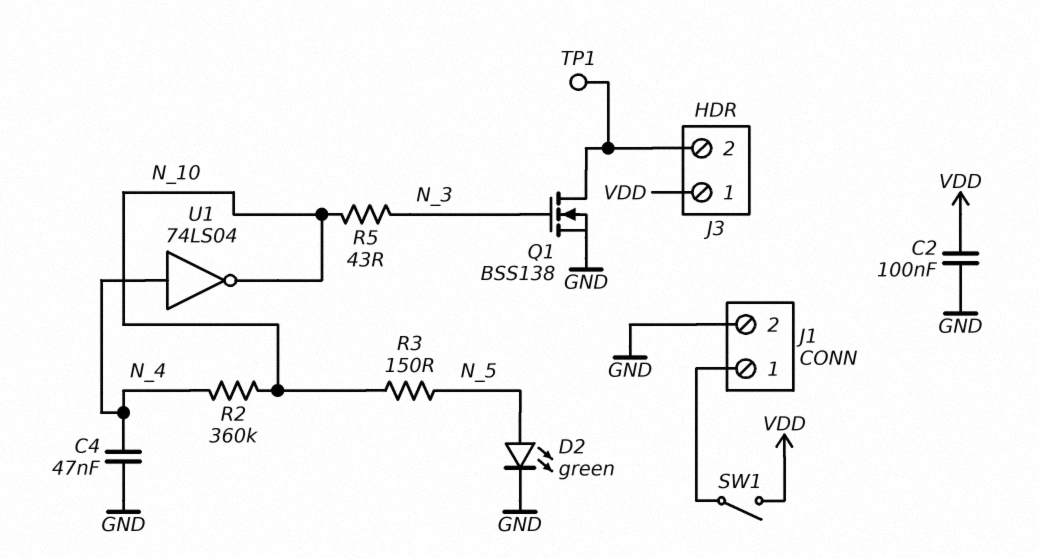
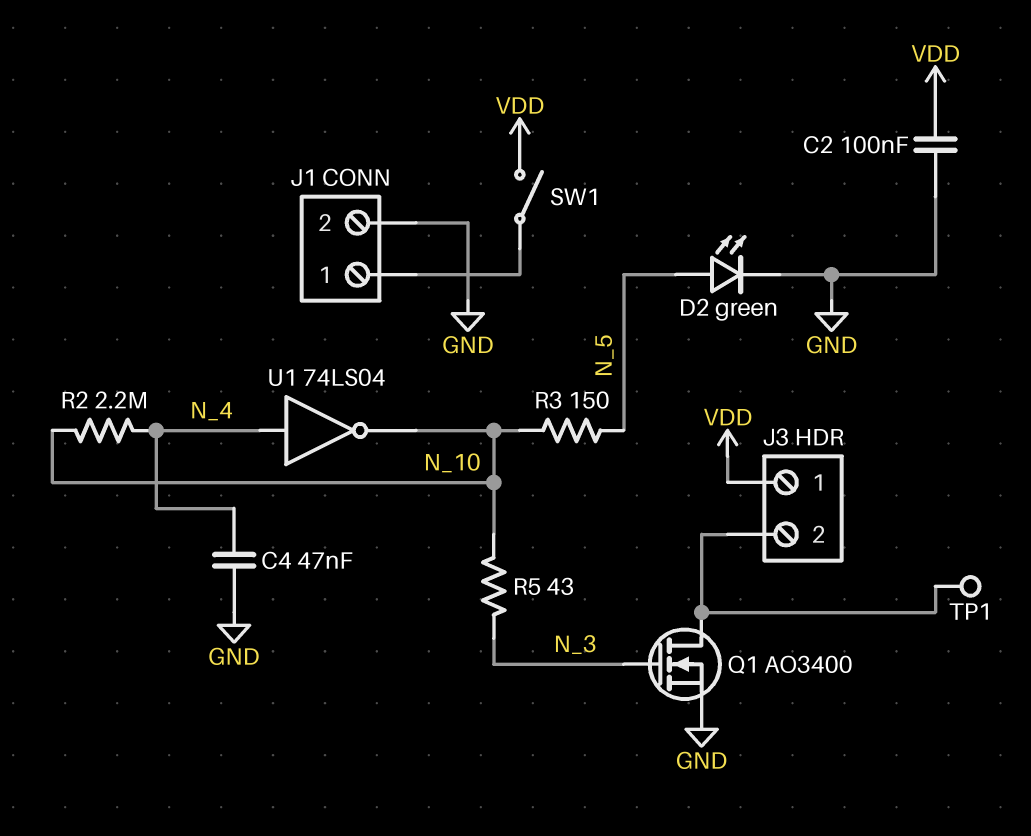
Q1: NMOS BSS138 (G N_3, D J3/2, S GND) -> NMOS AO3400 (G N_3, D J3/2, S GND)
R2: 360k (N_4, N_10) -> 2.2M (N_4, N_10)

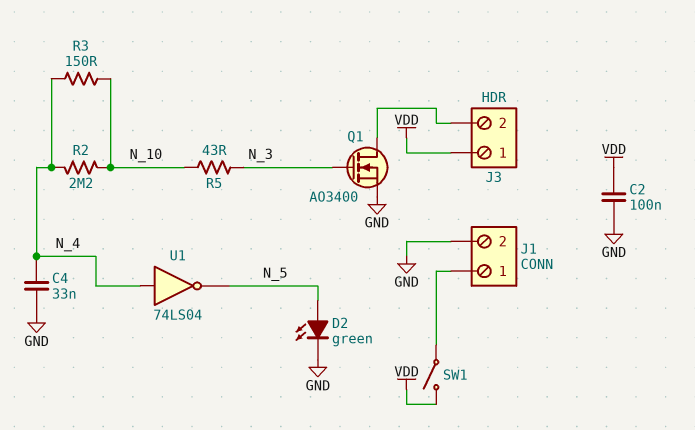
C4: 47nF (GND, N_4) -> 33nF (GND, N_4)
R3: 150 (N_5, N_10) -> 150 (N_4, N_10)
TP1: test point (J3/2) -> none
U1: NOT 74LS04 (in N_4, out N_10) -> NOT 74LS04 (in N_4, out N_5)

